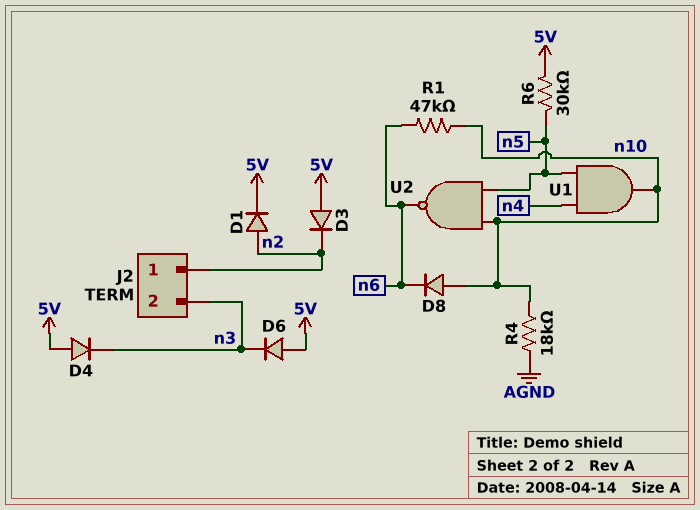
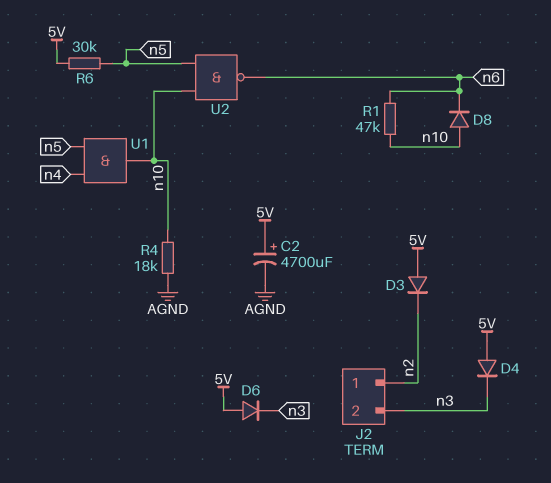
C2: none -> 4700uF (plus 5V, minus AGND)
D1: diode (A n2, K 5V) -> none

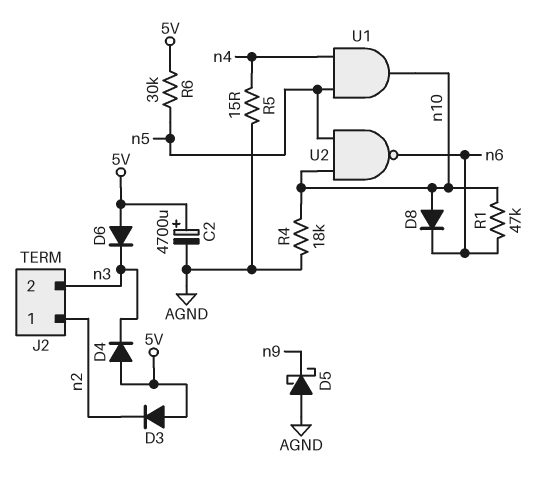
D5: none -> schottky (A AGND, K n9)
R5: none -> 15 (AGND, n4)

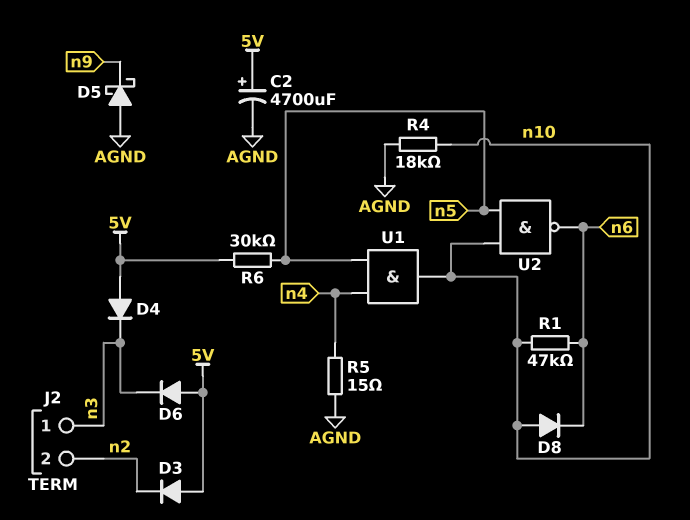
J2 pin 1: n2 -> n3
J2 pin 2: n3 -> n2

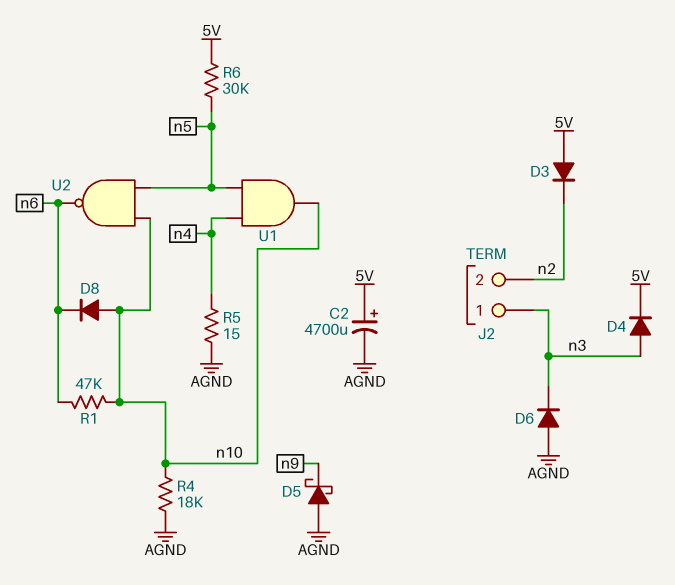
D4: diode (A 5V, K n3) -> diode (A n3, K 5V)
D6: diode (A 5V, K n3) -> diode (A AGND, K n3)

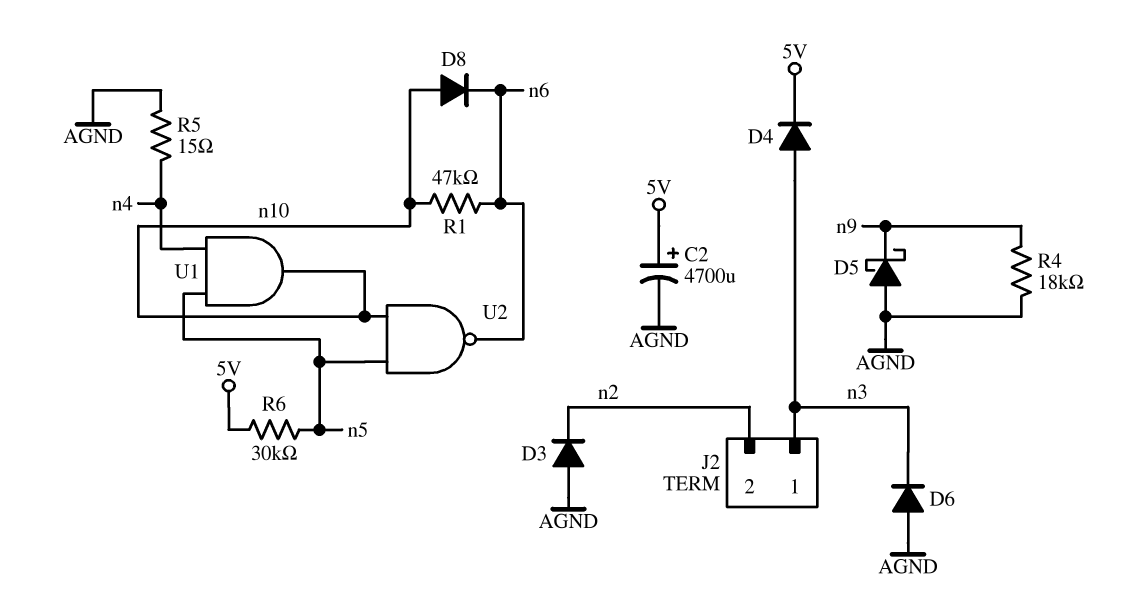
D3: diode (A 5V, K n2) -> diode (A AGND, K n2)
R4: 18k (AGND, n10) -> 18k (AGND, n9)

